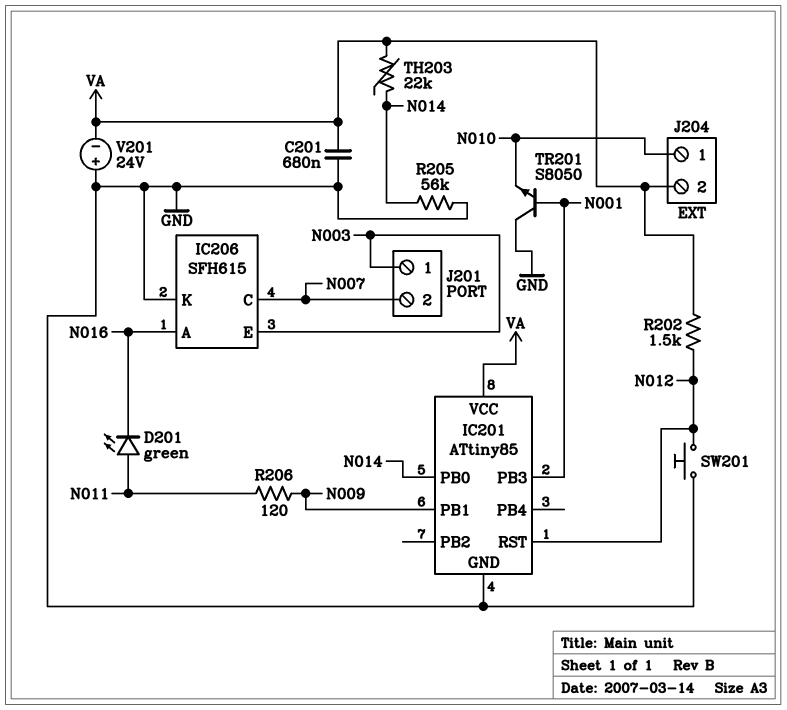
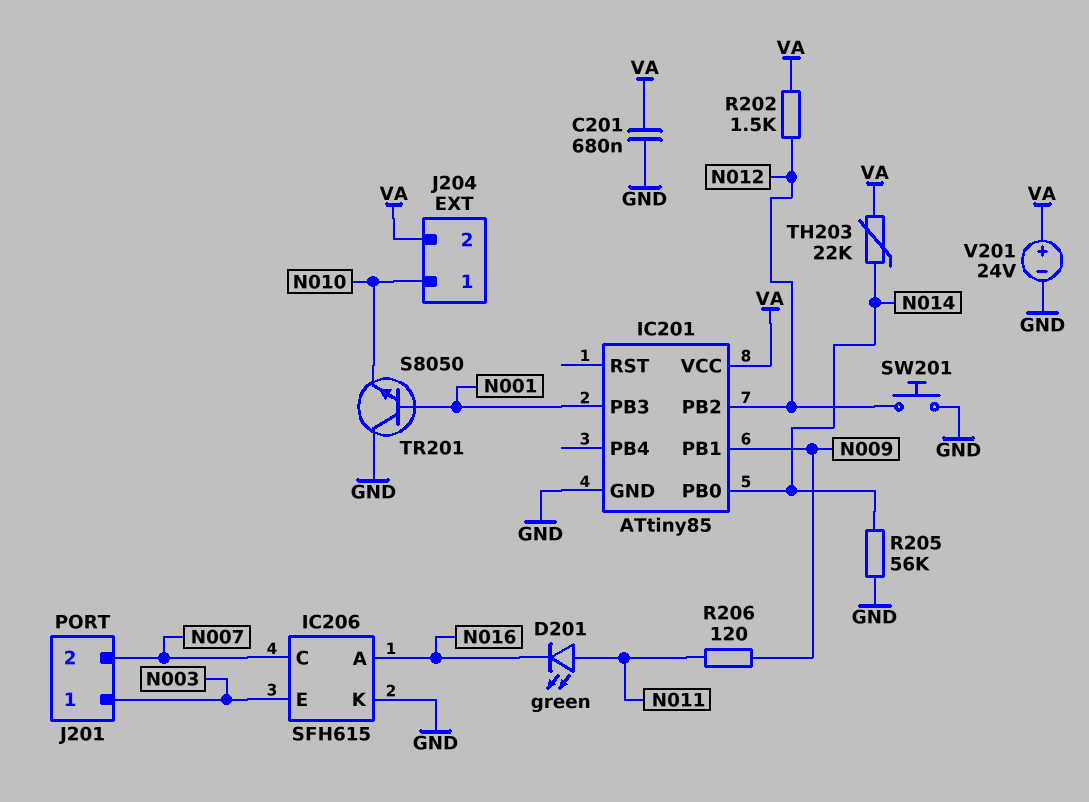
IC201 pin PB2: none -> N012
IC201 pin RST: N012 -> none
V201: 24V (plus GND, minus VA) -> 24V (plus VA, minus GND)

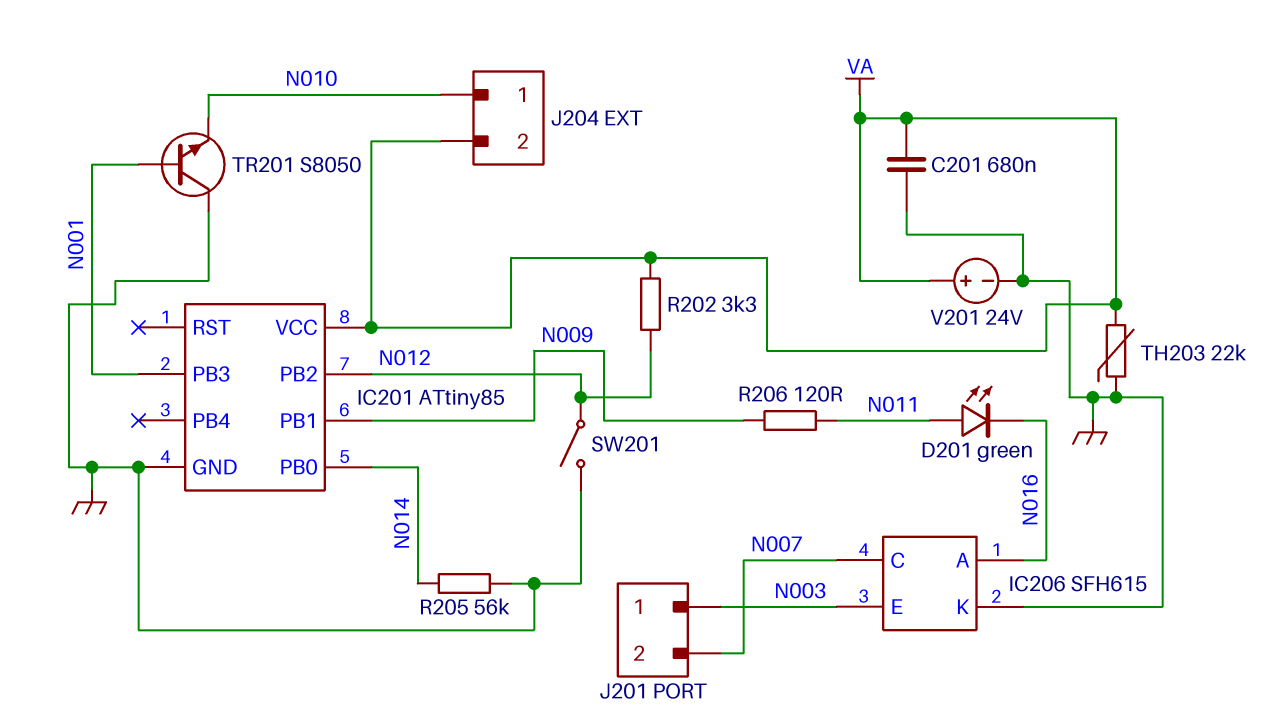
R202: 1.5k (N012, VA) -> 3.3k (N012, VA)
SW201: button (GND, N012) -> switch (GND, N012)
TH203: 22k (N014, VA) -> 22k (GND, VA)

